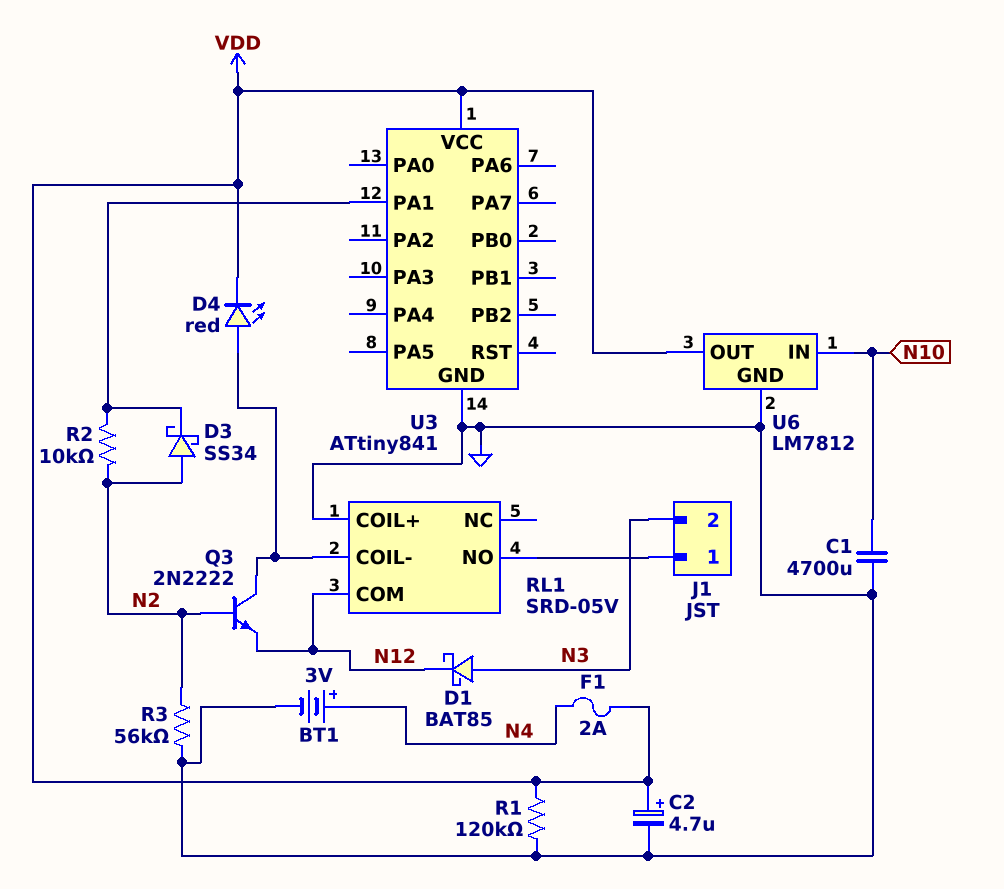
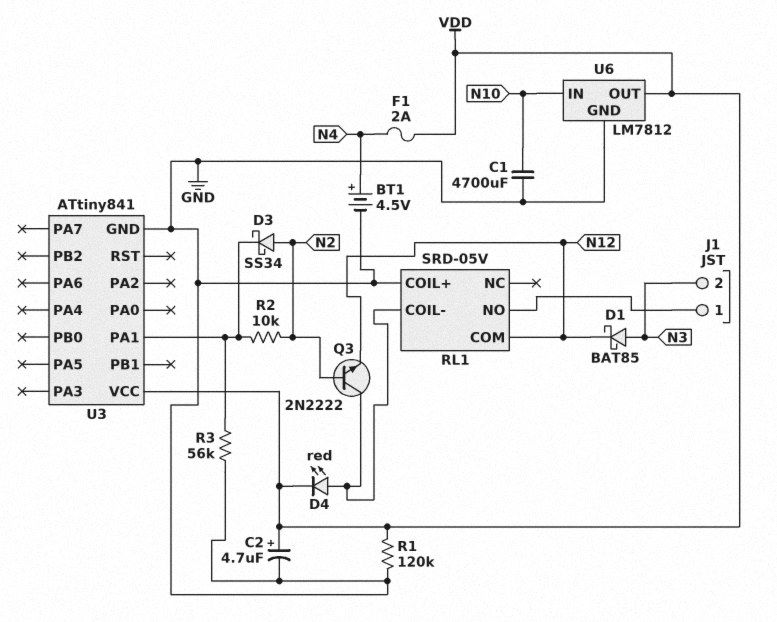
BT1: 3V (plus N4, minus GND) -> 4.5V (plus N4, minus GND)
R3: 56k (GND, N2) -> 56k (GND, U3/PA1)

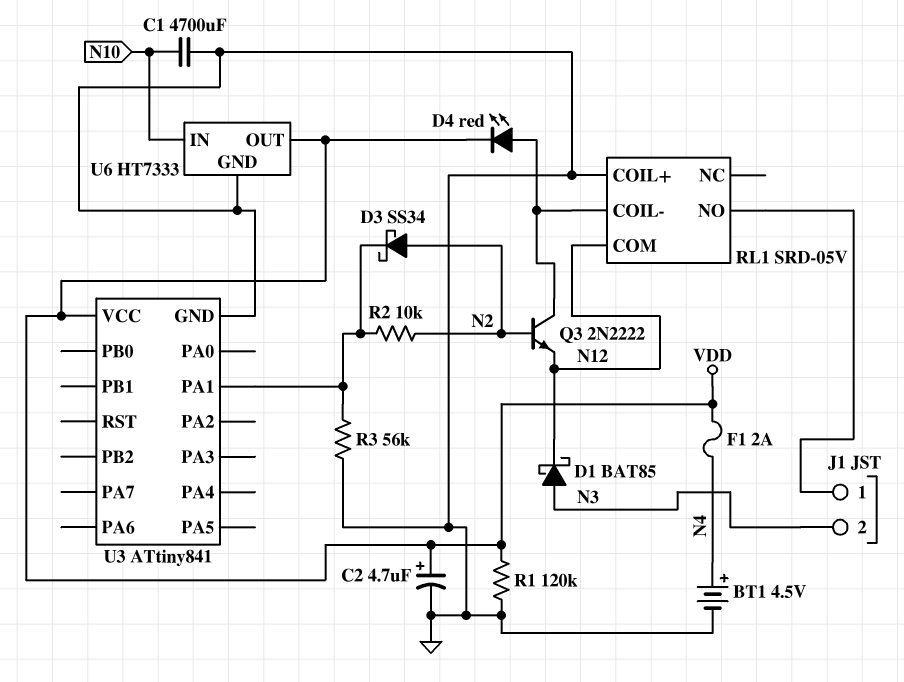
U6: LM7812 -> HT7333

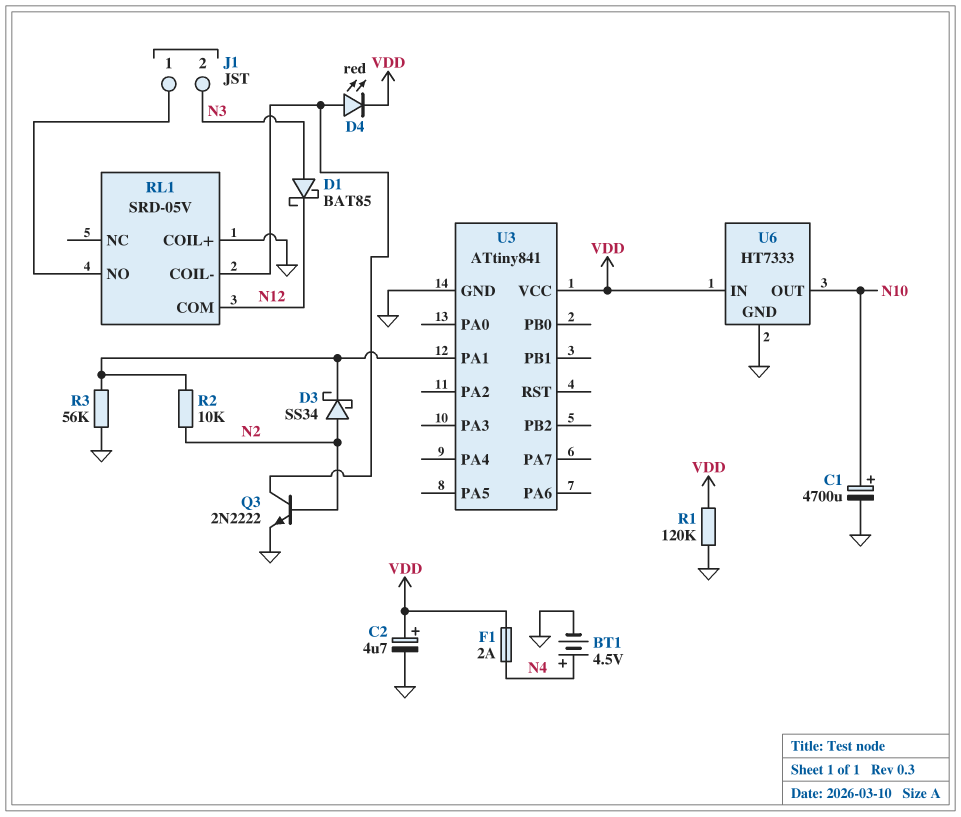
C1: 4700uF (GND, N10) -> 4700uF (plus N10, minus GND)
Q3: NPN 2N2222 (B N2, C RL1/COIL-, E N12) -> NPN 2N2222 (B N2, C RL1/COIL-, E GND)
U6 pin IN: N10 -> VDD
U6 pin OUT: VDD -> N10

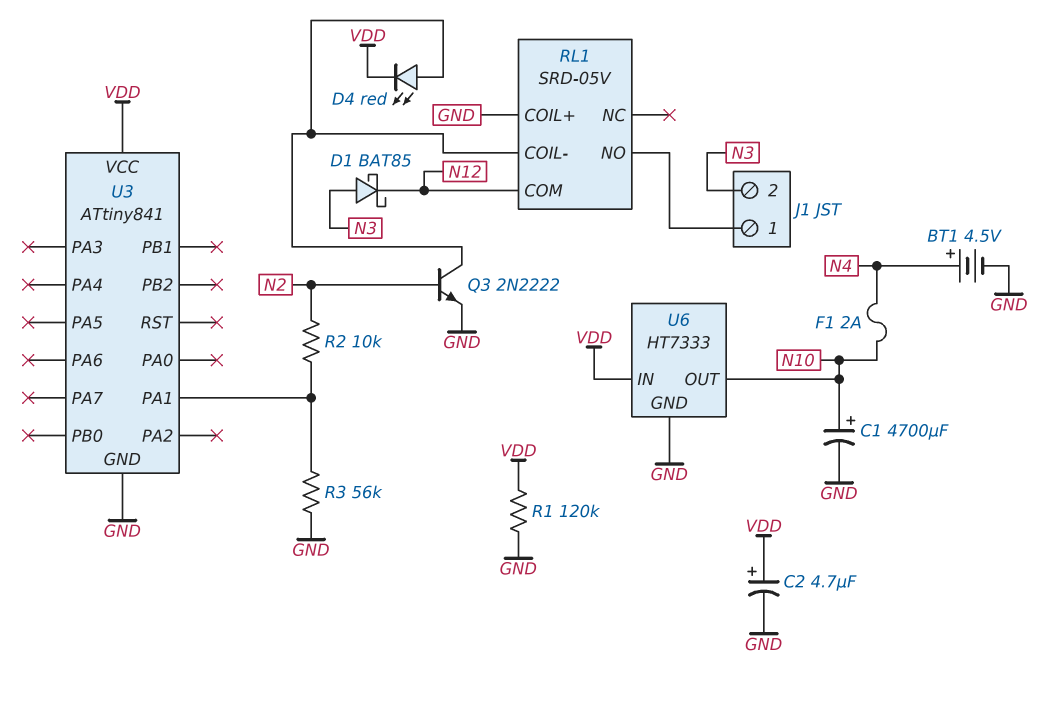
D3: schottky SS34 (A N2, K U3/PA1) -> none
F1: 2A (N4, VDD) -> 2A (N4, N10)

